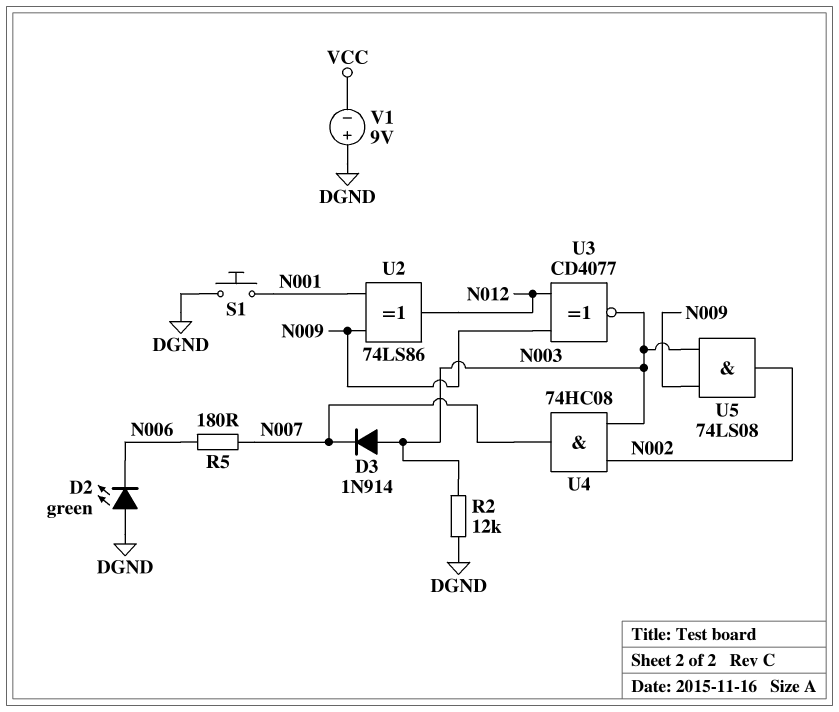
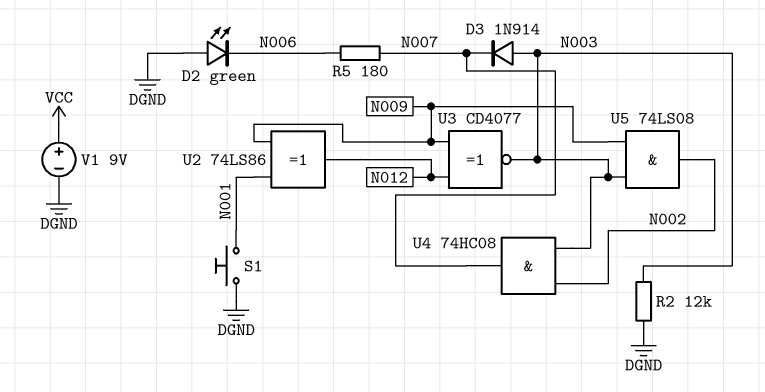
V1: 9V (plus DGND, minus VCC) -> 9V (plus VCC, minus DGND)

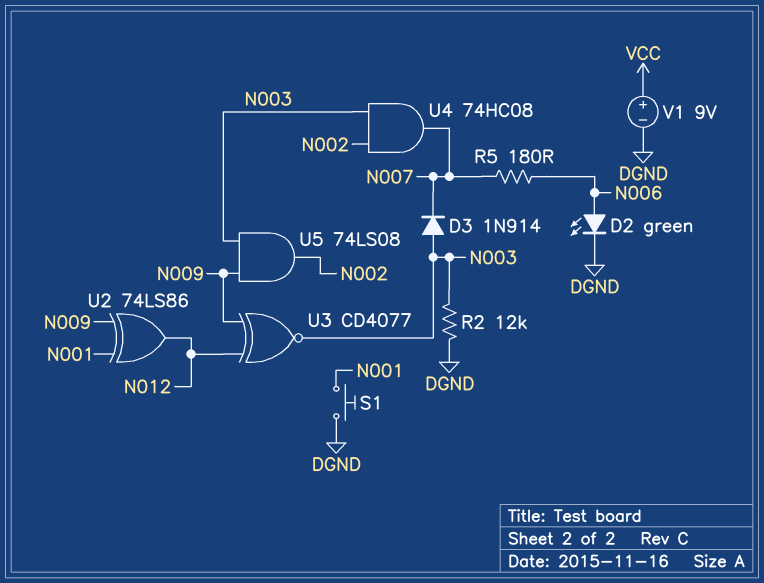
D2: LED green (A DGND, K N006) -> LED green (A N006, K DGND)

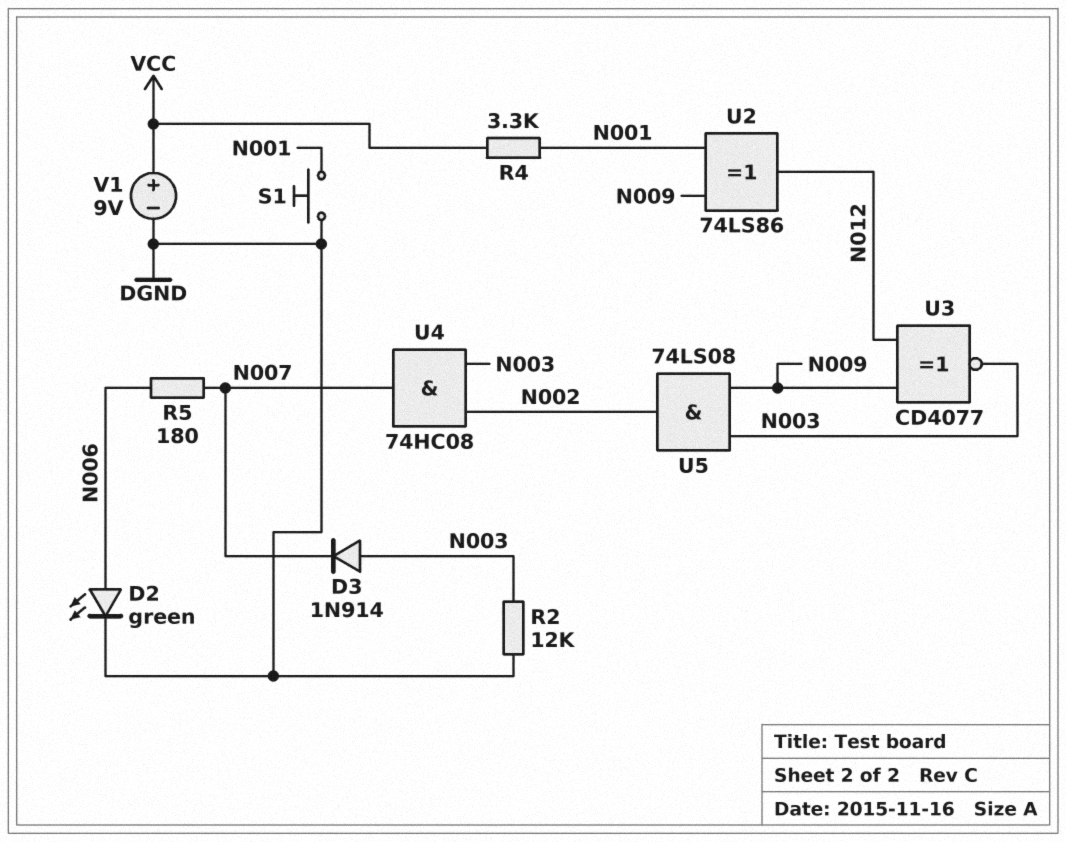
R4: none -> 3.3k (N001, VCC)

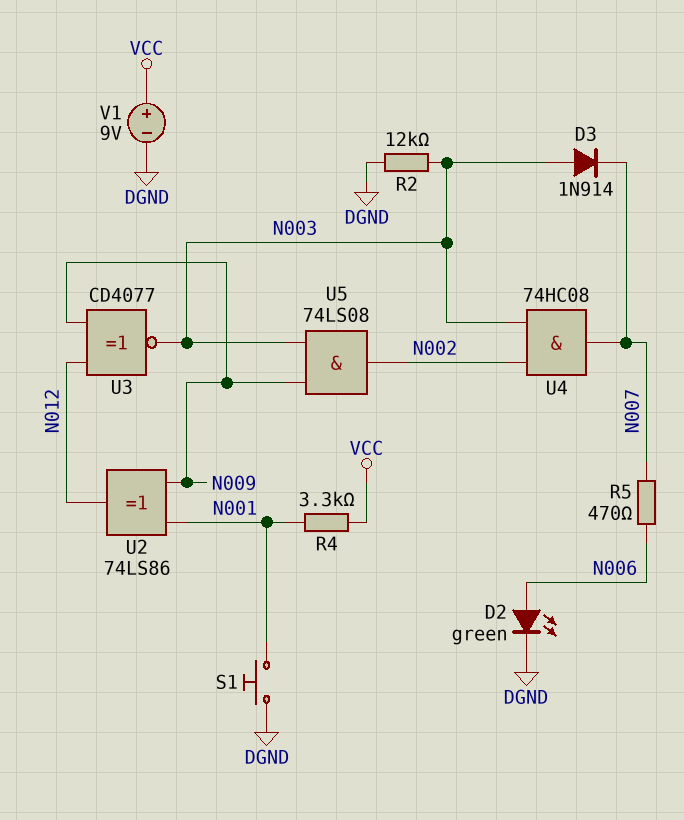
R5: 180 (N006, N007) -> 470 (N006, N007)

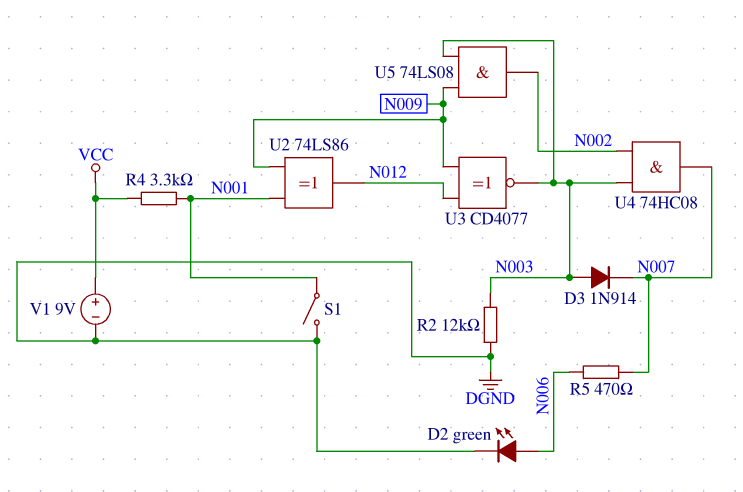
S1: button (DGND, N001) -> switch (DGND, N001)

